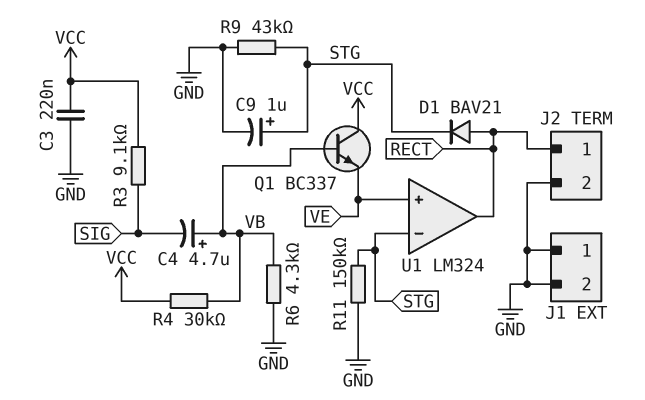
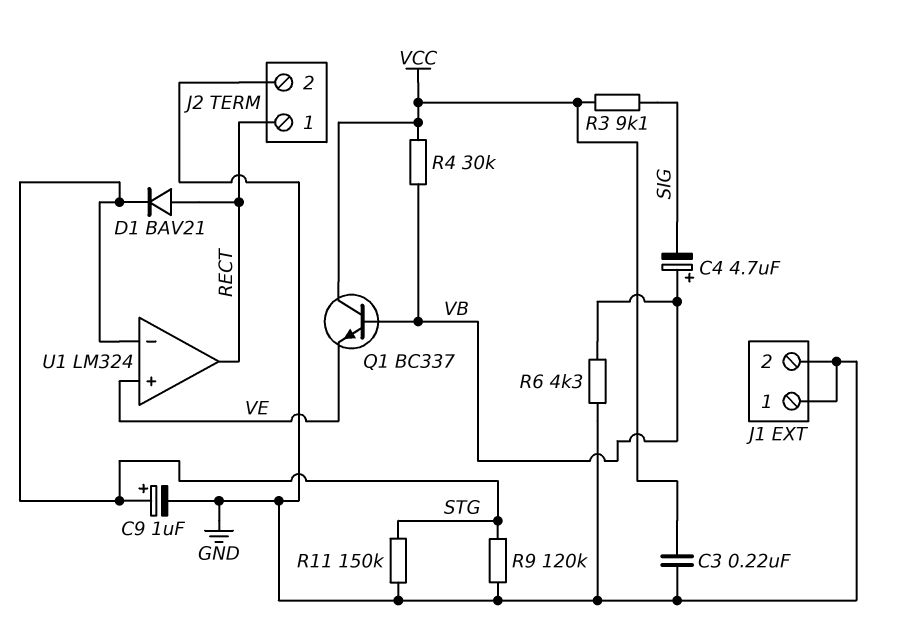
R9: 43k (GND, STG) -> 120k (GND, STG)

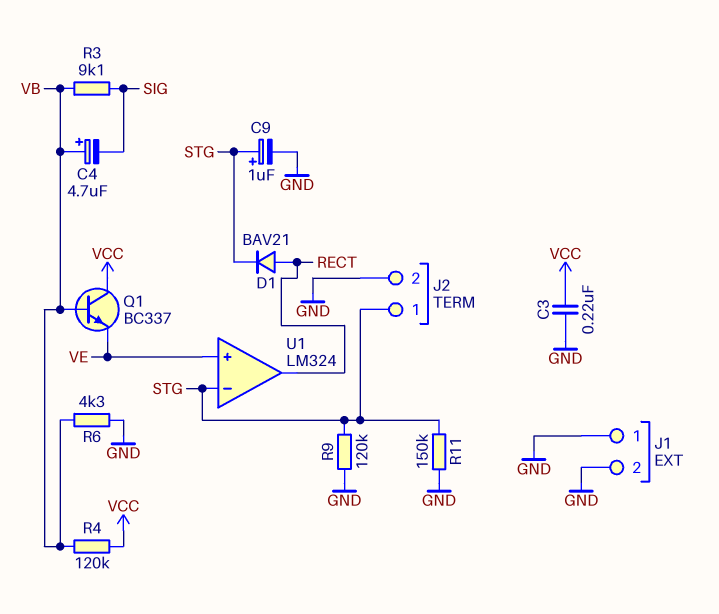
J2 pin 1: RECT -> STG
R3: 9.1k (SIG, VCC) -> 9.1k (SIG, VB)
R4: 30k (VB, VCC) -> 120k (VB, VCC)

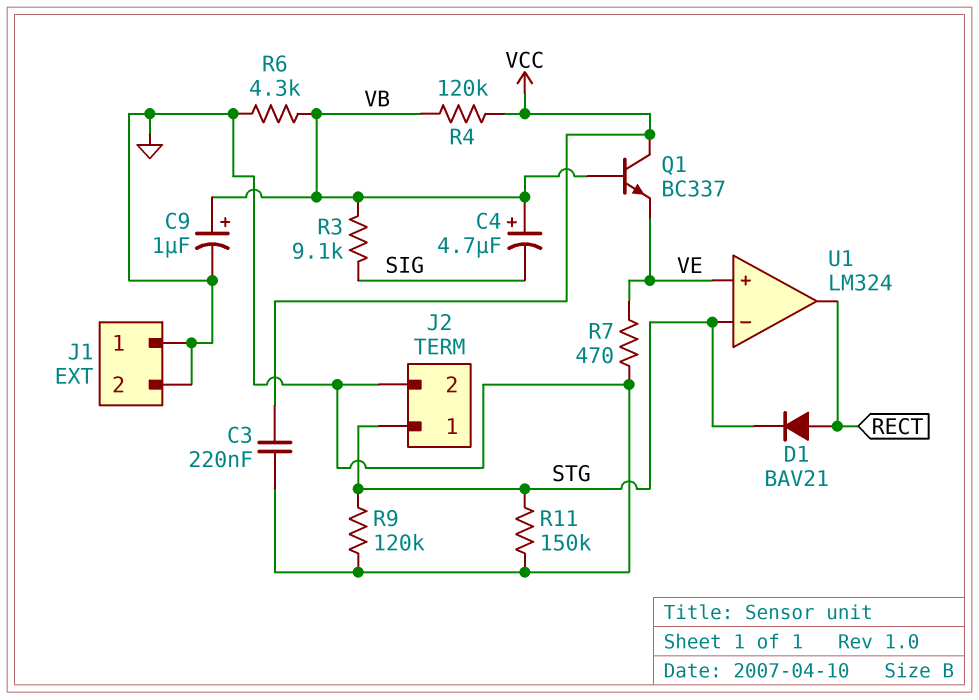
C9: 1uF (plus STG, minus GND) -> 1uF (plus VB, minus GND)
R7: none -> 470 (GND, VE)

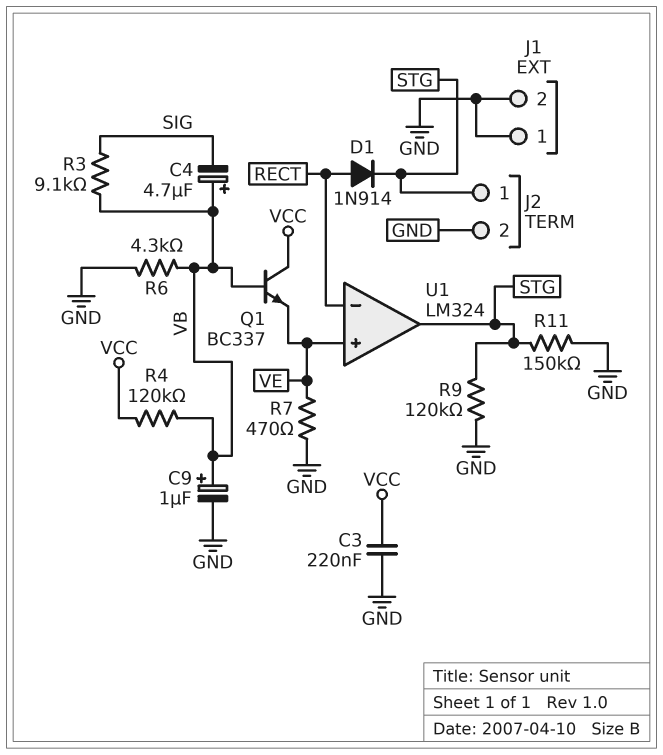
D1: diode BAV21 (A RECT, K STG) -> diode 1N914 (A RECT, K STG)
U1 pin in-: STG -> RECT
U1 pin out: RECT -> STG

